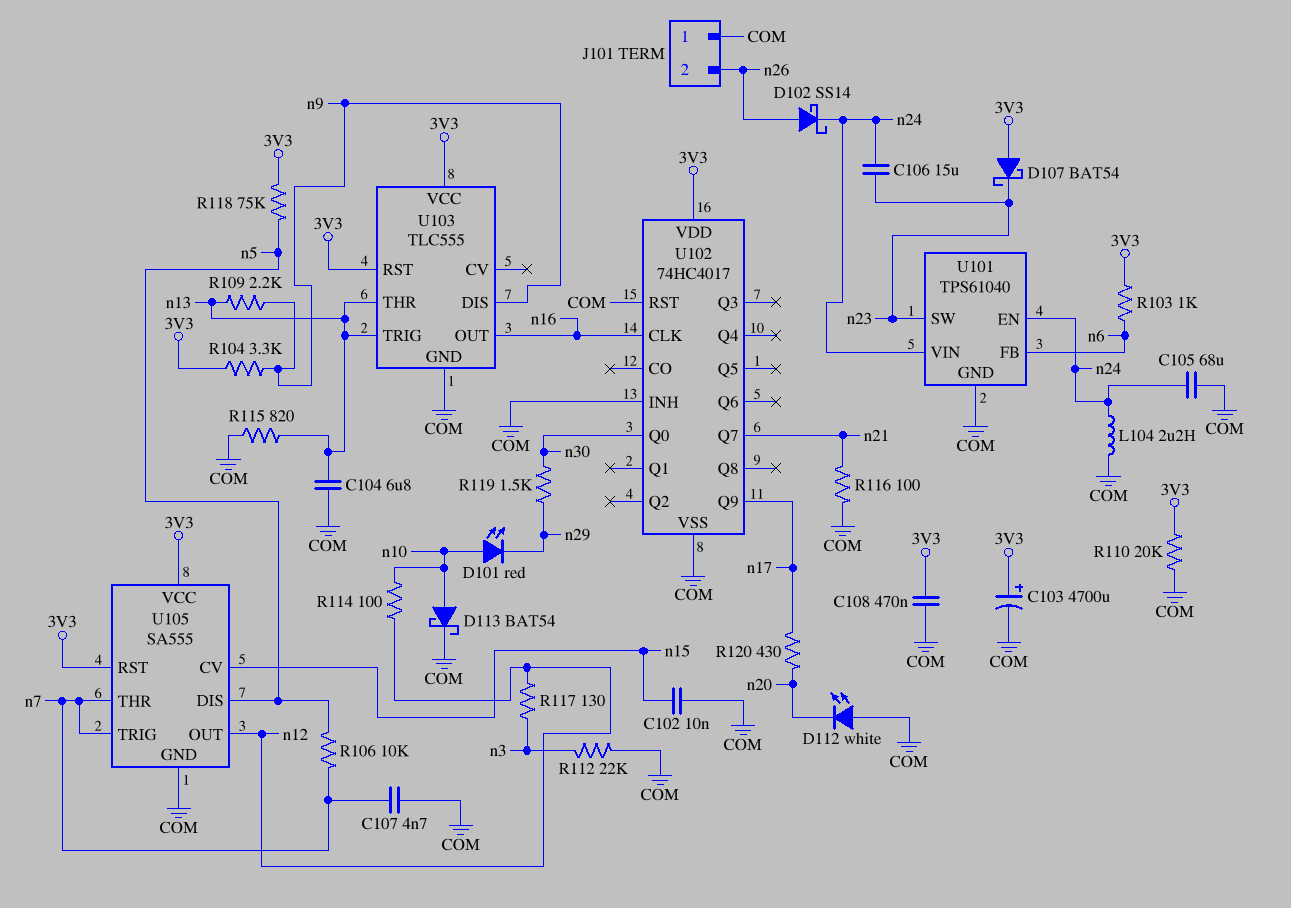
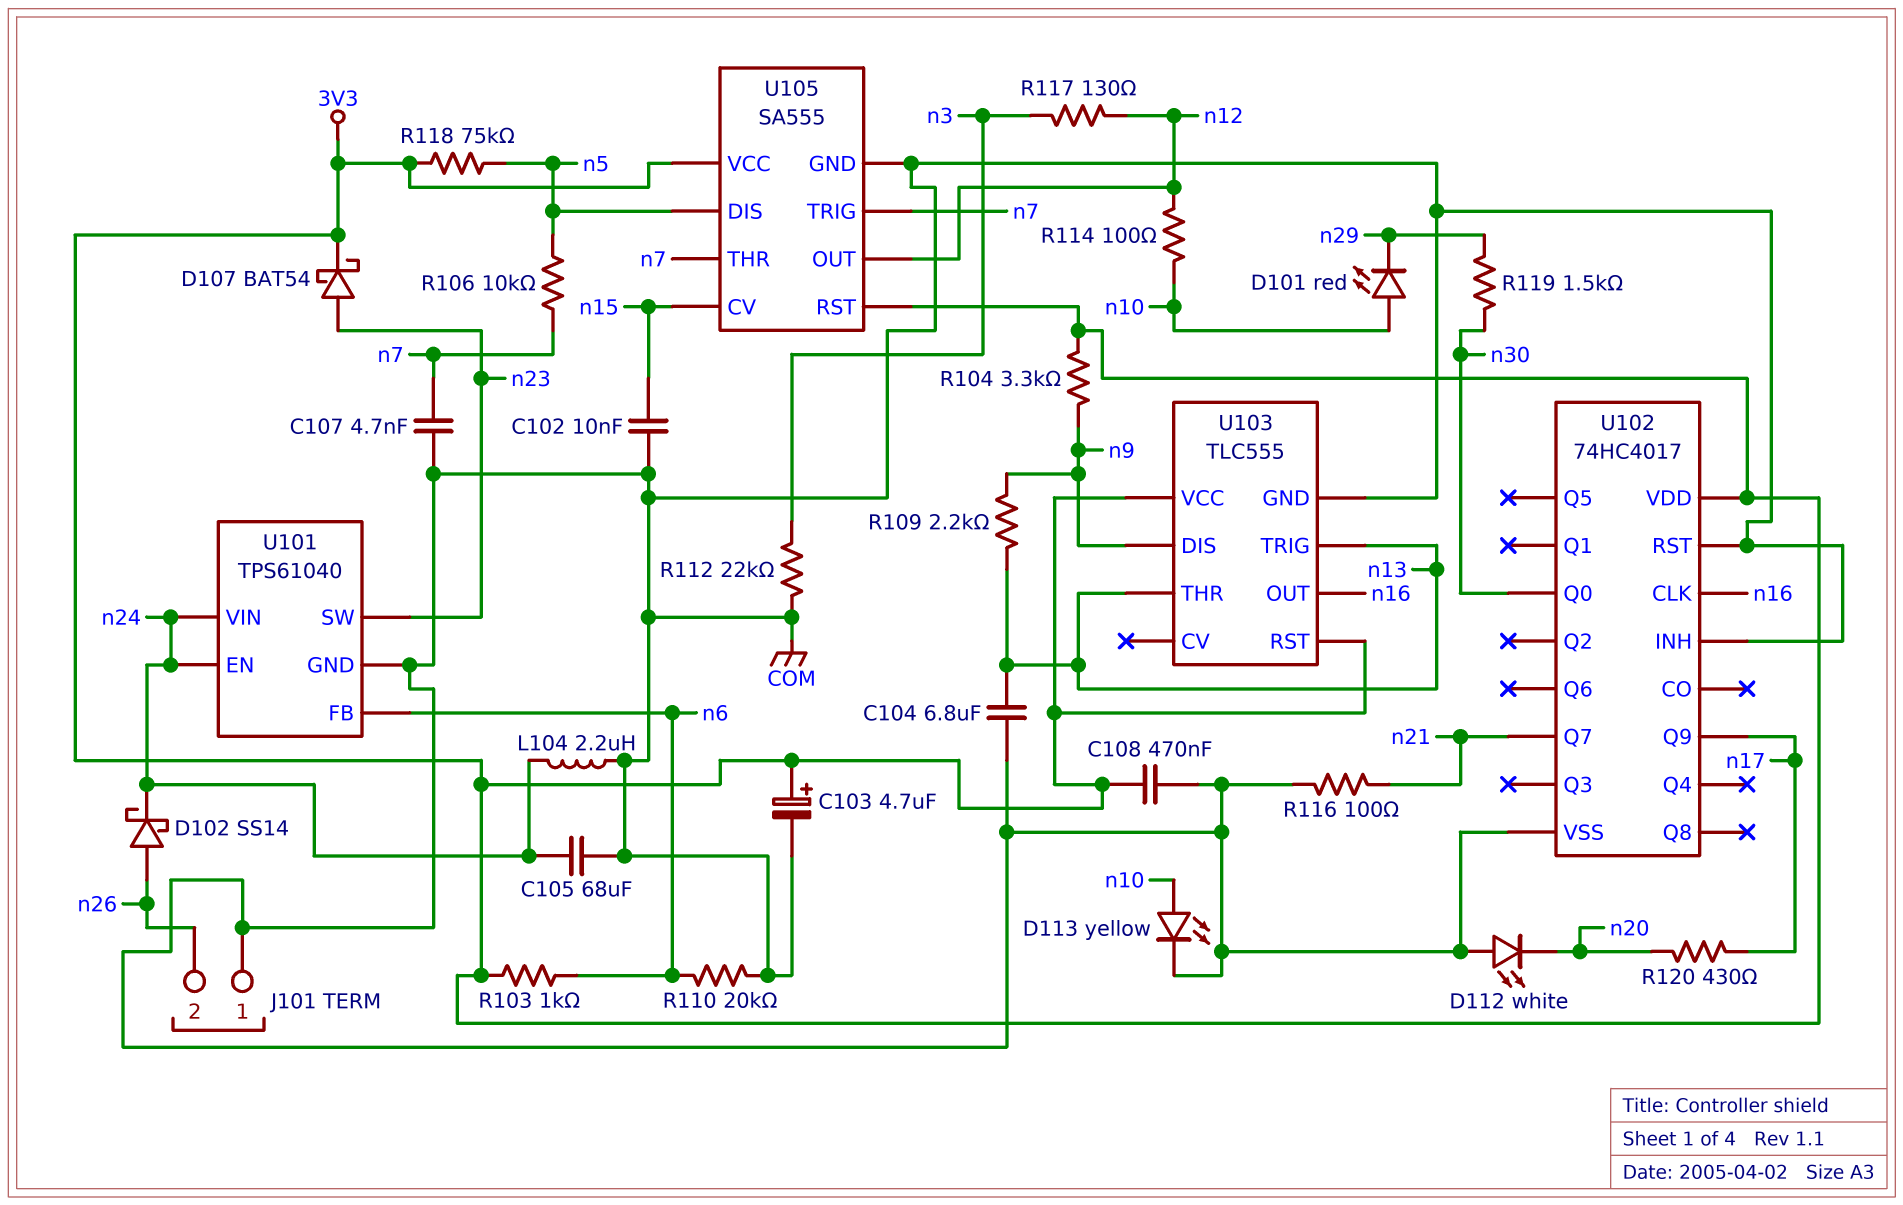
C103: 4700uF (plus 3V3, minus COM) -> 4.7uF (plus 3V3, minus COM)
C106: 15uF (n23, n24) -> none
D107: schottky BAT54 (A 3V3, K n23) -> schottky BAT54 (A n23, K 3V3)
D113: schottky BAT54 (A n10, K COM) -> LED yellow (A n10, K COM)
R110: 20k (3V3, COM) -> 20k (COM, n6)
R115: 820 (COM, n13) -> none

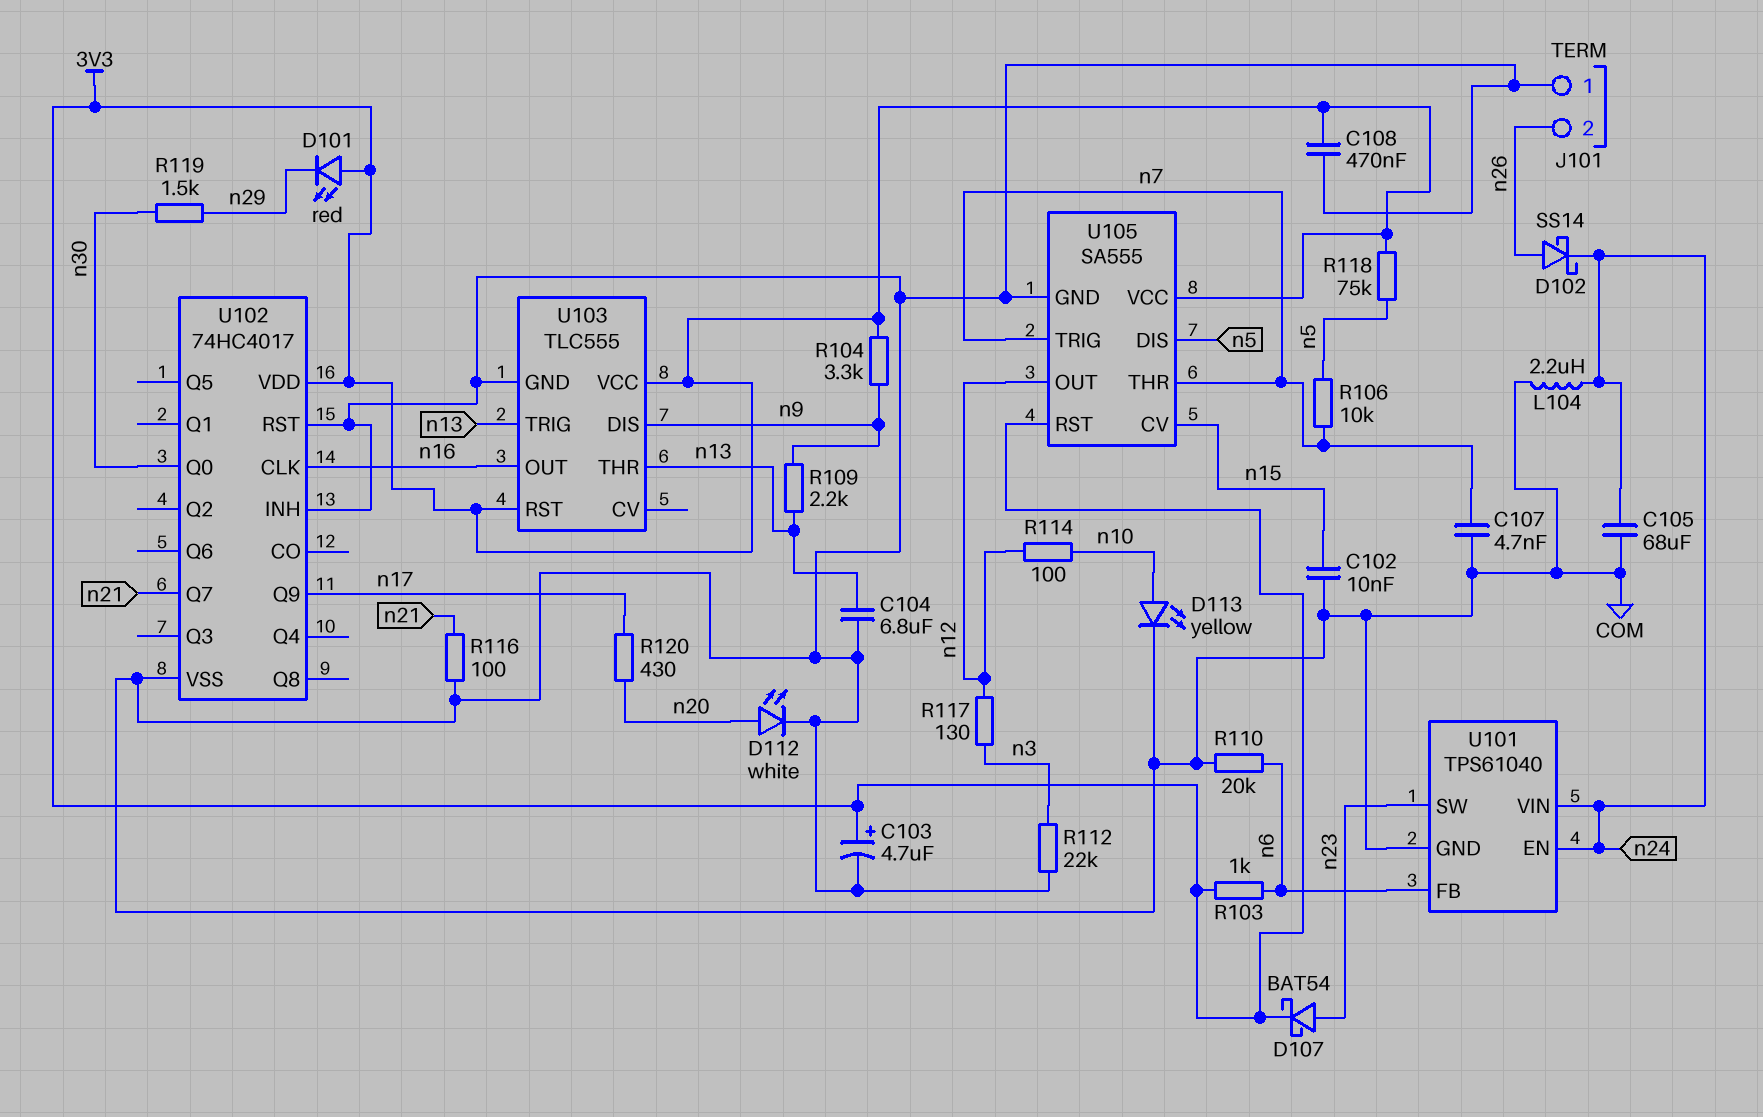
D101: LED red (A n10, K n29) -> LED red (A 3V3, K n29)
D112: LED white (A COM, K n20) -> LED white (A n20, K COM)

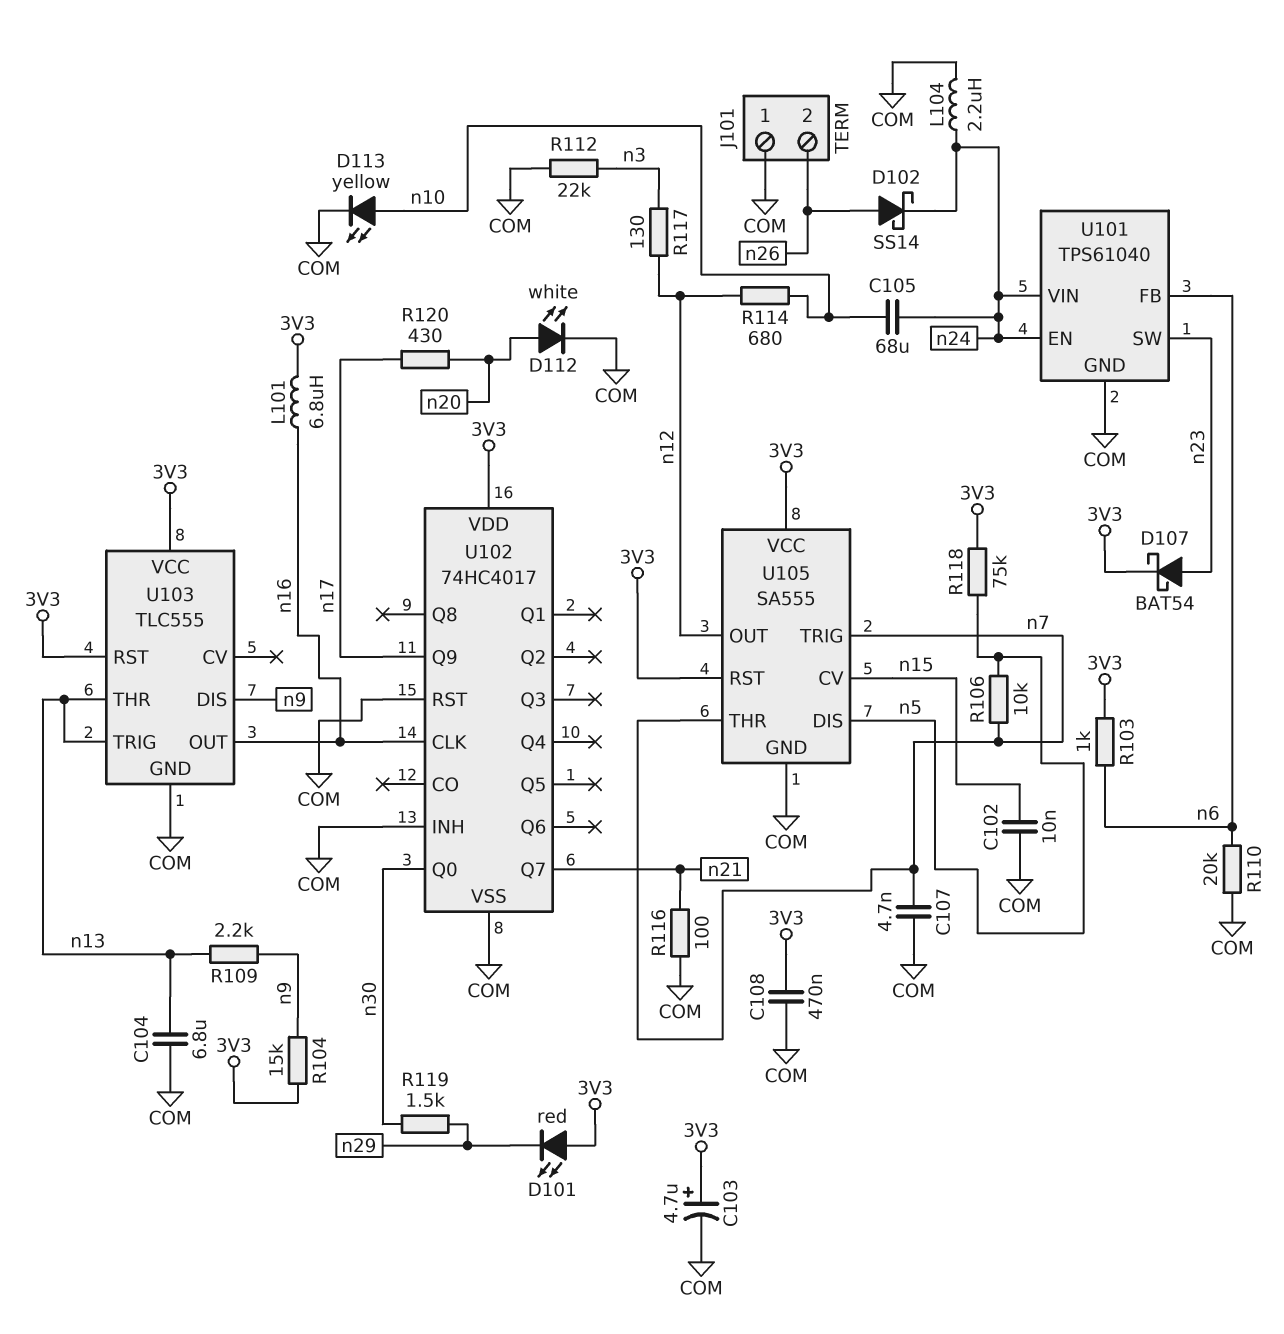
C105: 68uF (COM, n24) -> 68uF (n10, n24)
L101: none -> 6.8uH (3V3, n16)
R104: 3.3k (3V3, n9) -> 15k (3V3, n9)
R114: 100 (n10, n12) -> 680 (n10, n12)

